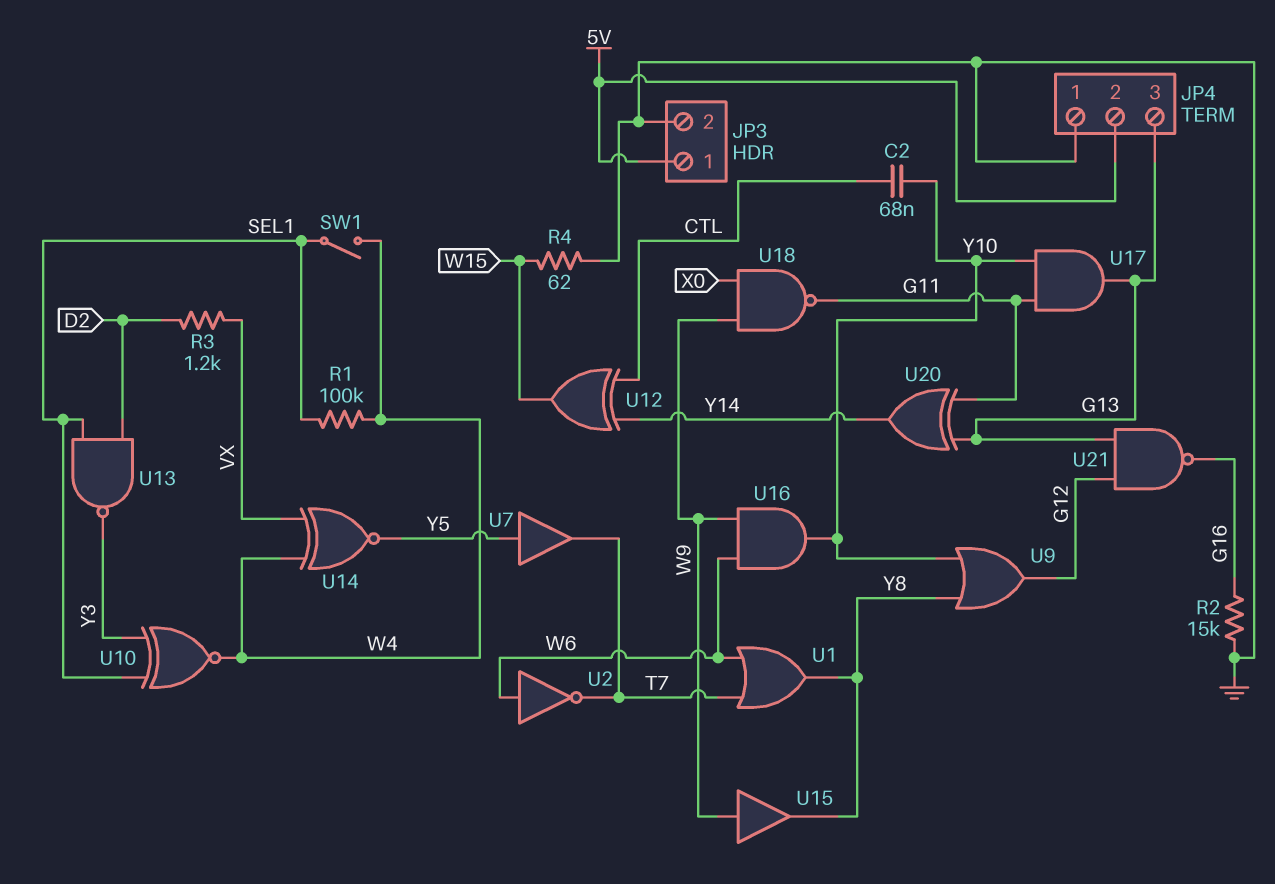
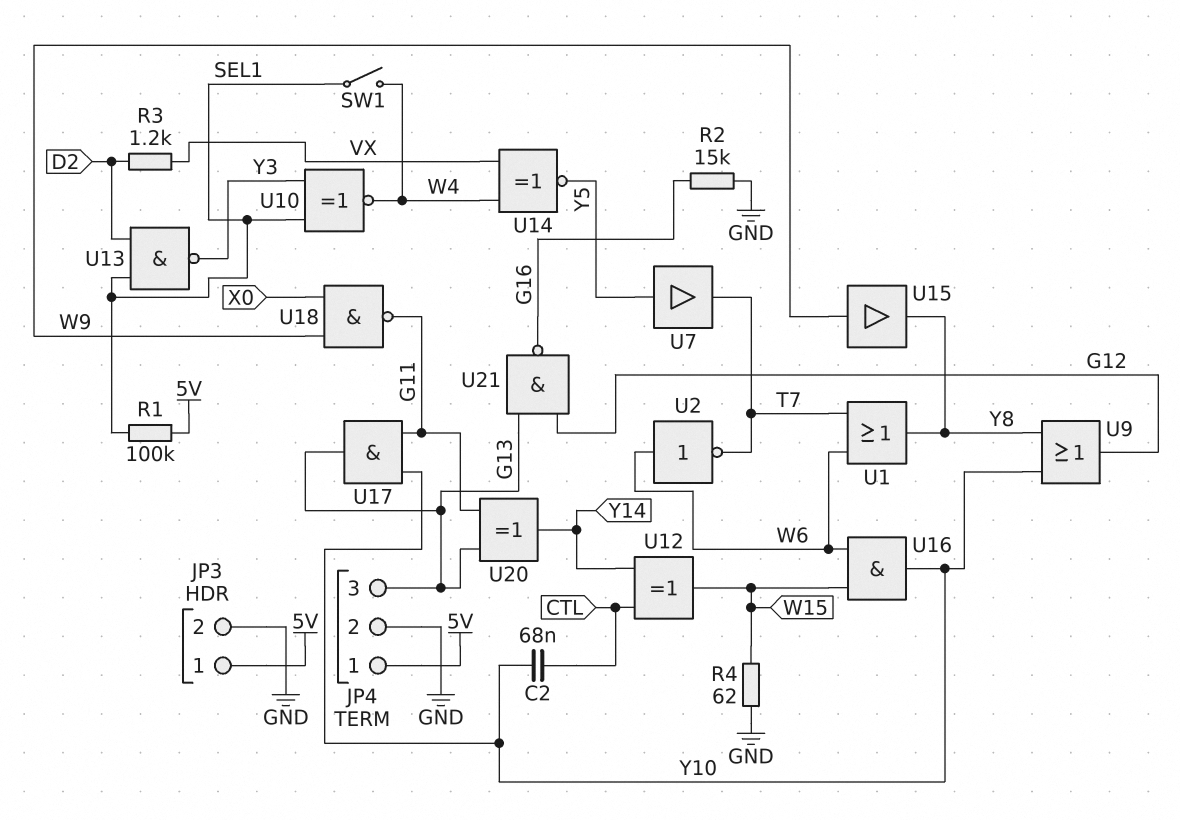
JP4 pin 1: GND -> 5V
JP4 pin 2: 5V -> GND
R1: 100k (SEL1, W4) -> 100k (5V, SEL1)
U16: AND (in W6, in W9, out Y10) -> AND (in W6, in W15, out Y10)

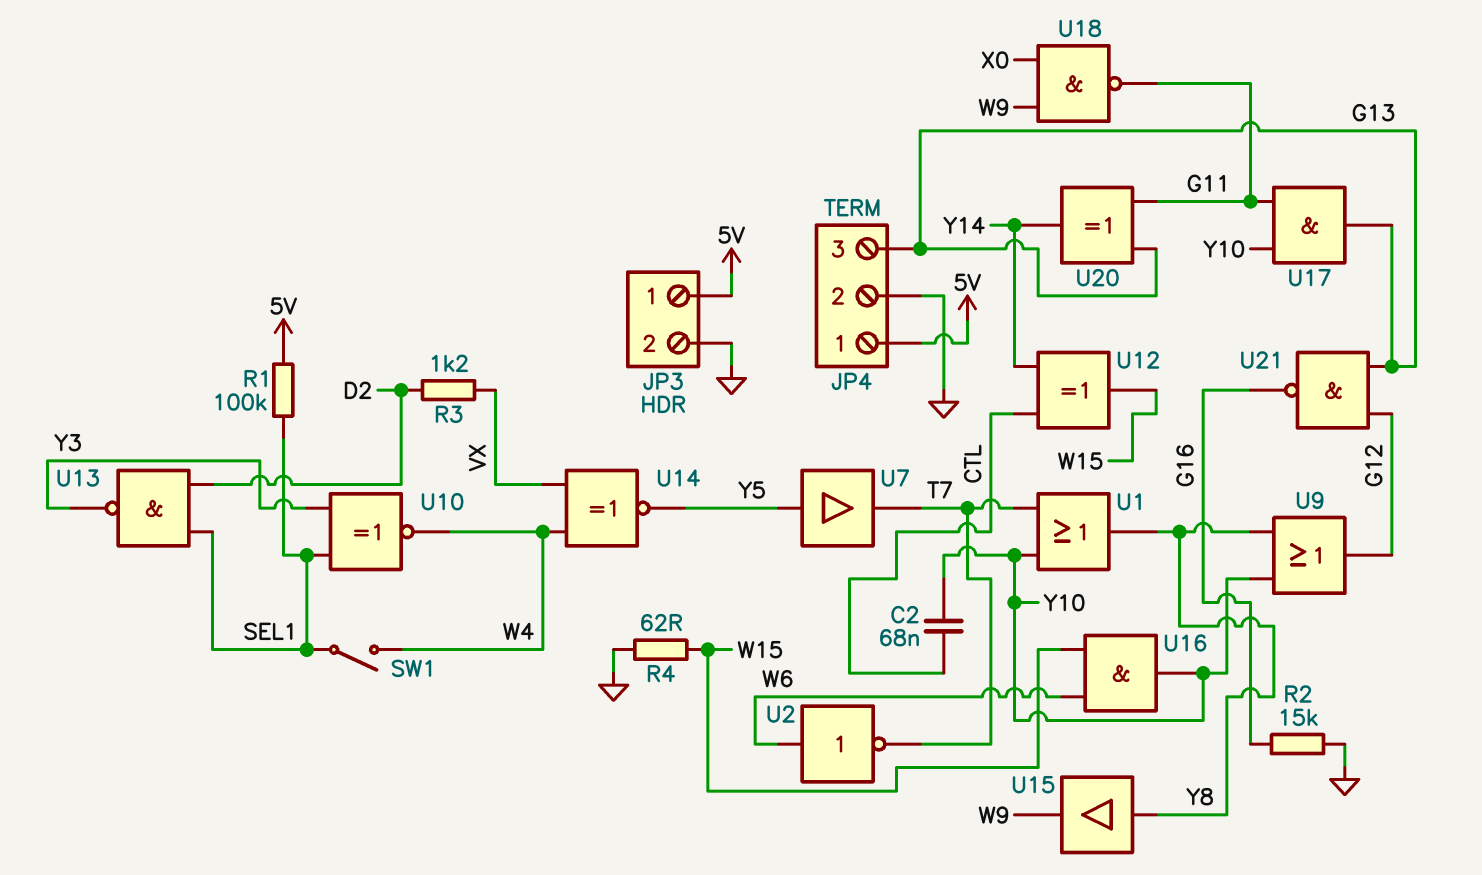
U1: OR (in T7, in W6, out Y8) -> OR (in T7, in Y10, out Y8)
U15: buffer (in W9, out Y8) -> buffer (in Y8, out W9)

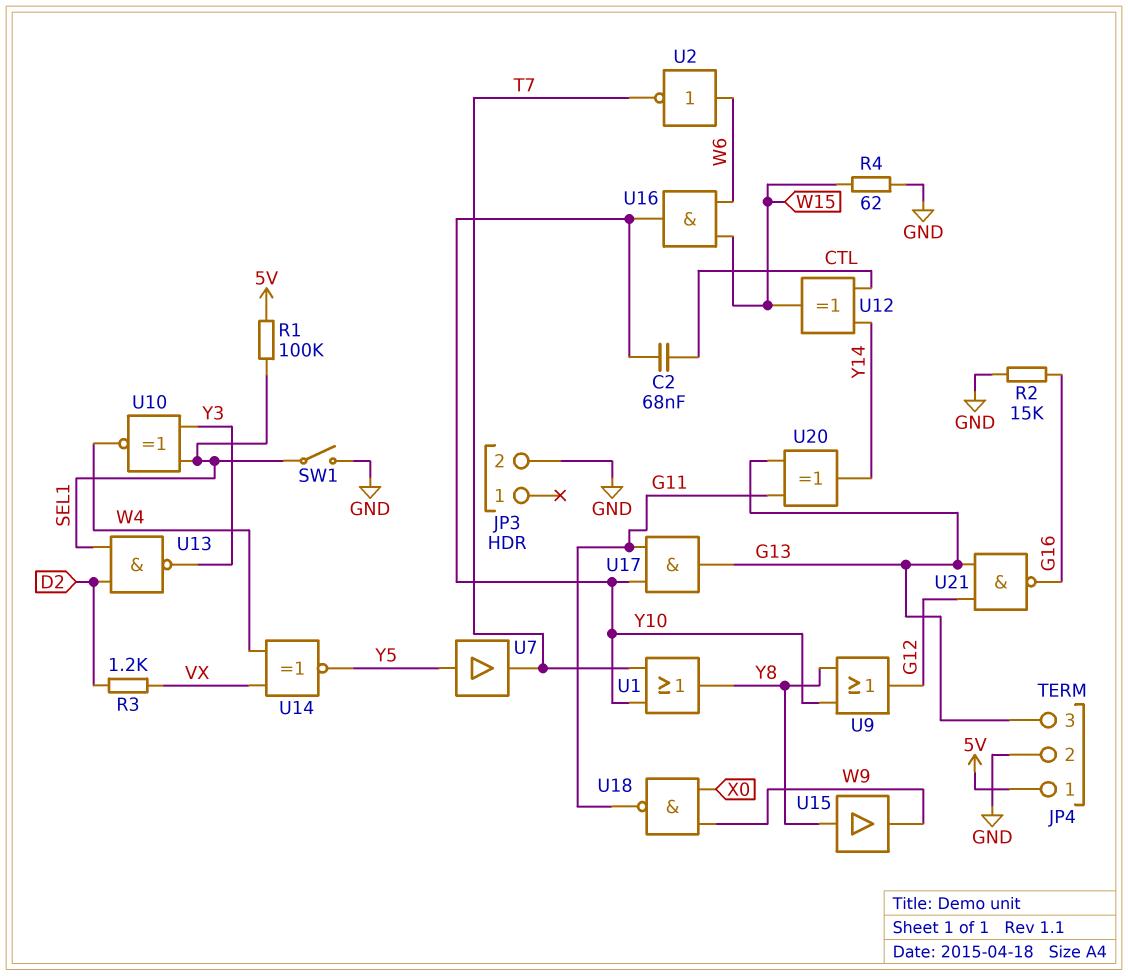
JP3 pin 1: 5V -> none
SW1: switch (SEL1, W4) -> switch (GND, SEL1)

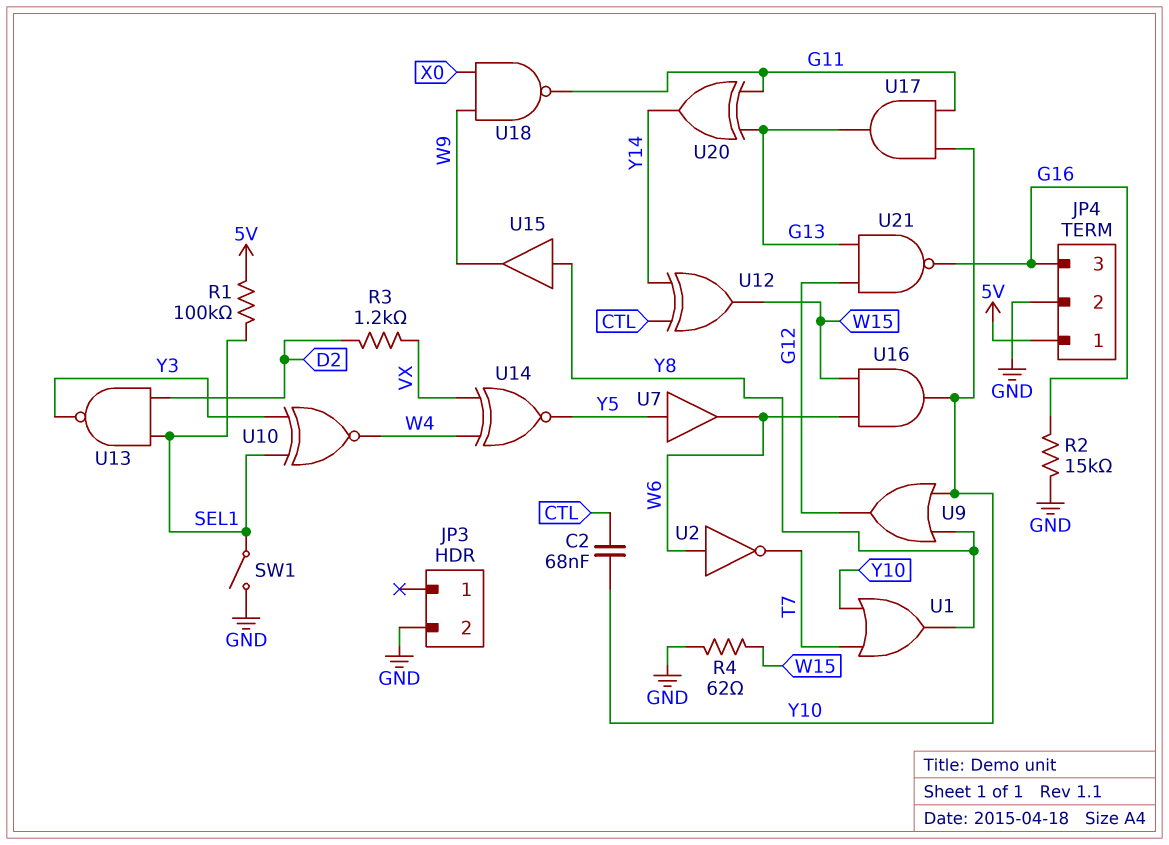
JP4 pin 3: G13 -> G16
U7: buffer (in Y5, out T7) -> buffer (in Y5, out W6)

